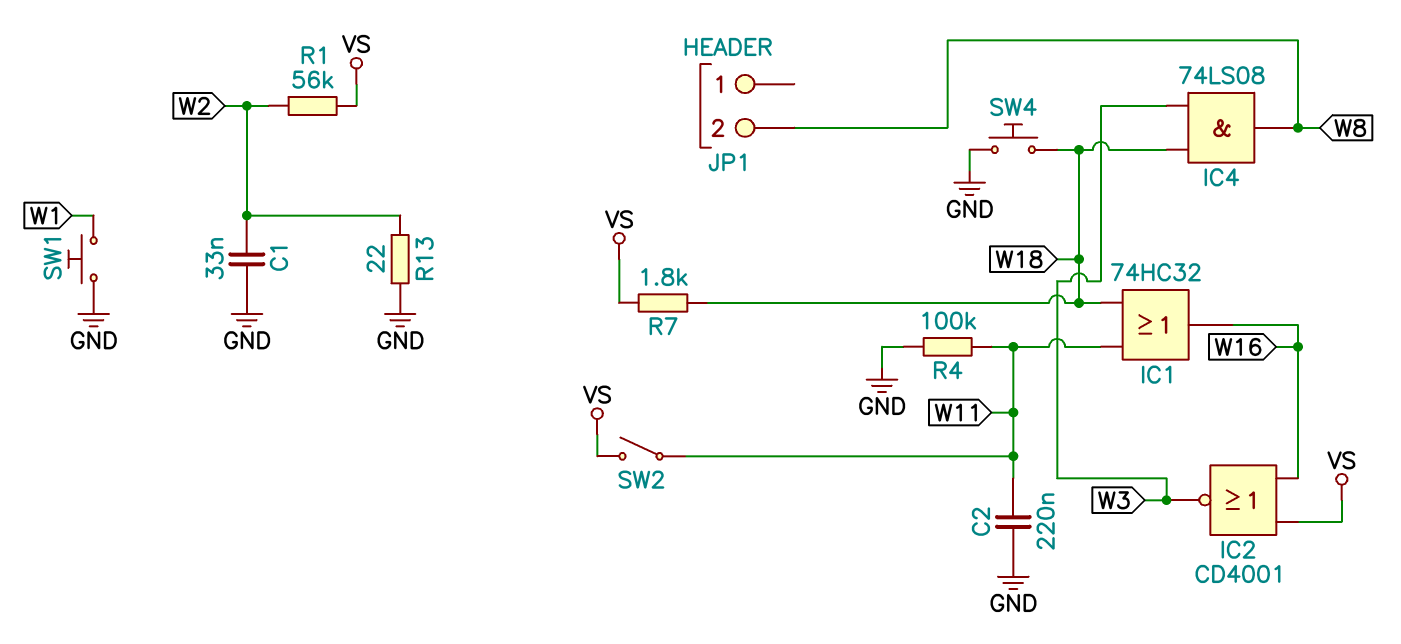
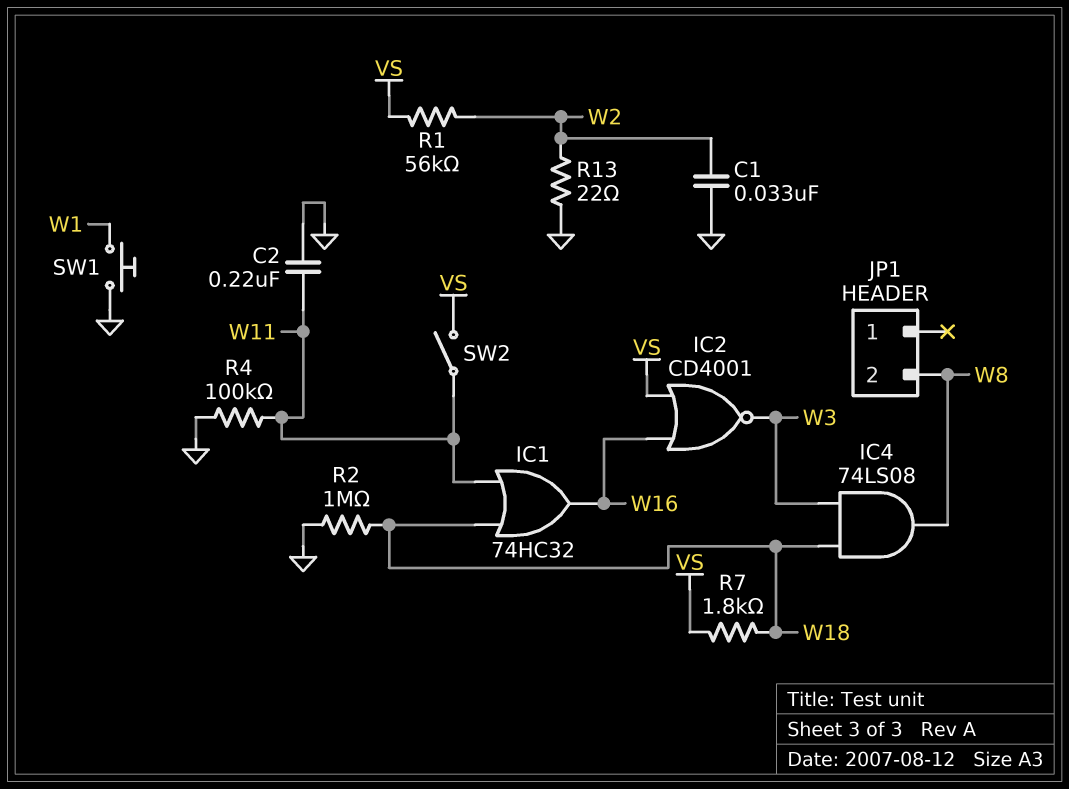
R2: none -> 1M (GND, W18)
SW4: button (GND, W18) -> none

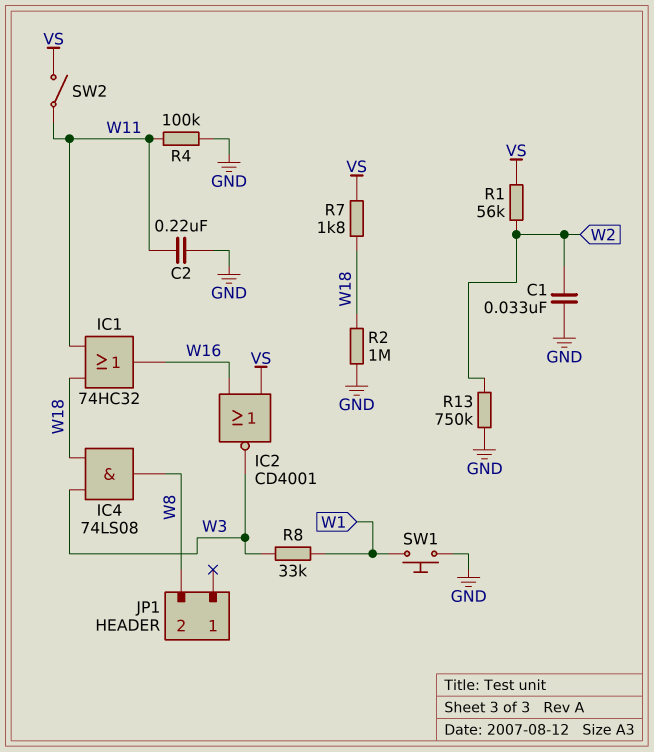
R8: none -> 33k (W1, W3)
R13: 22 (GND, W2) -> 750k (GND, W2)

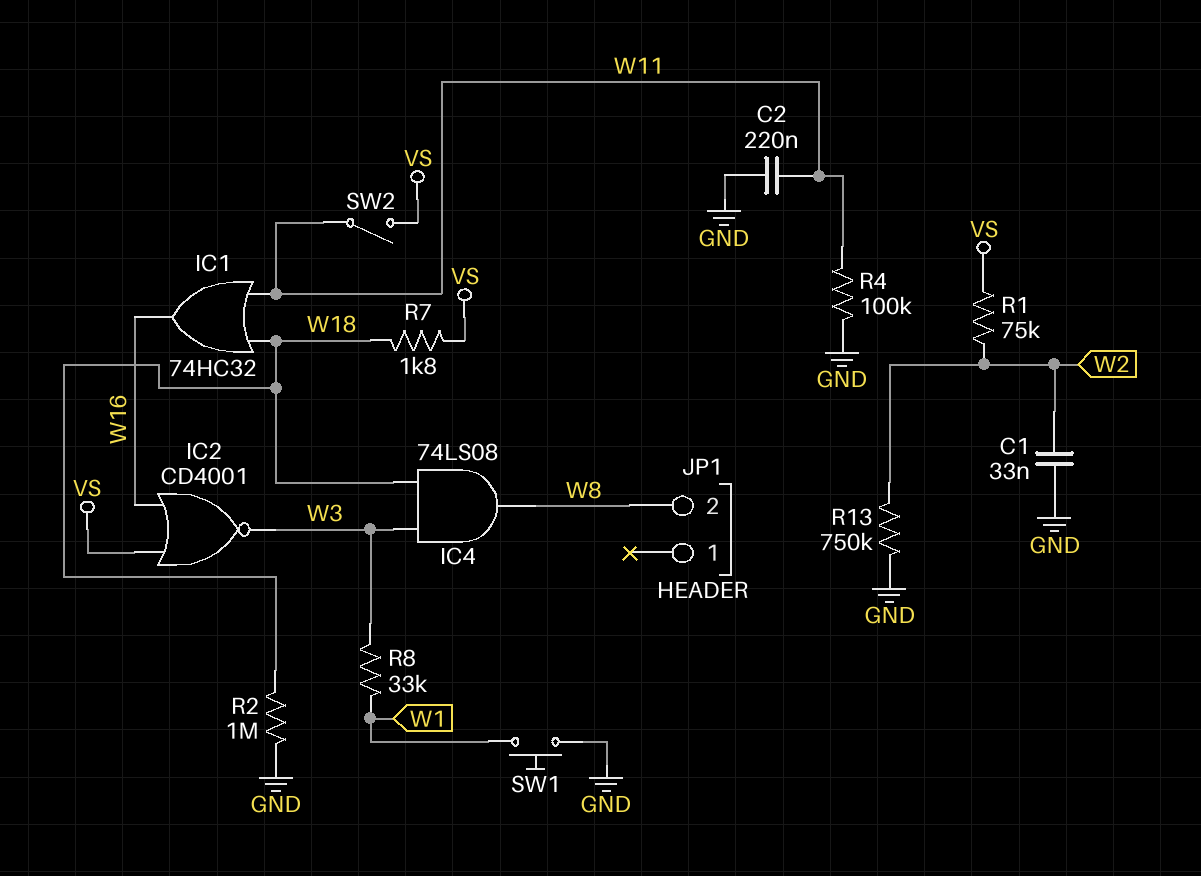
R1: 56k (VS, W2) -> 75k (VS, W2)

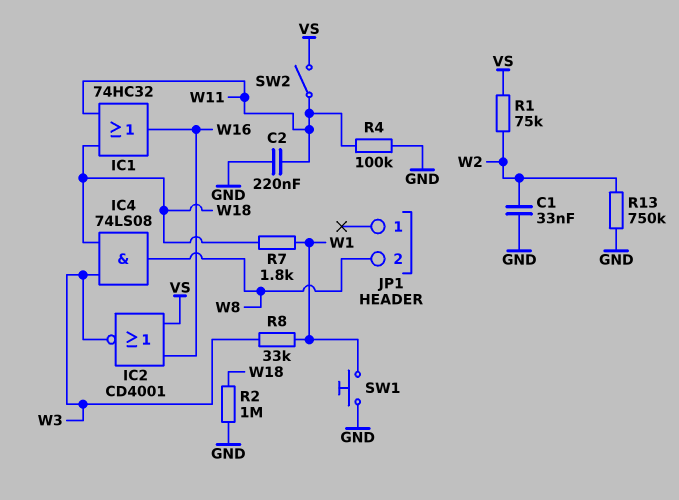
R7: 1.8k (VS, W18) -> 1.8k (W1, W18)

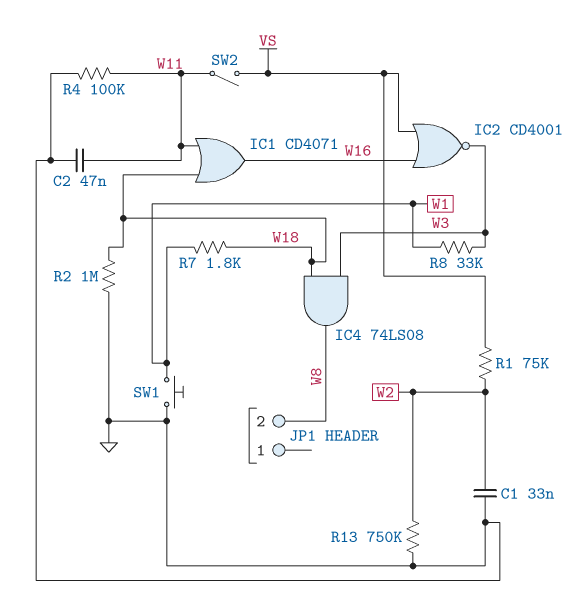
C2: 220nF (GND, W11) -> 47nF (GND, W11)
IC1: OR 74HC32 (in W11, in W18, out W16) -> OR CD4071 (in W11, in W18, out W16)

